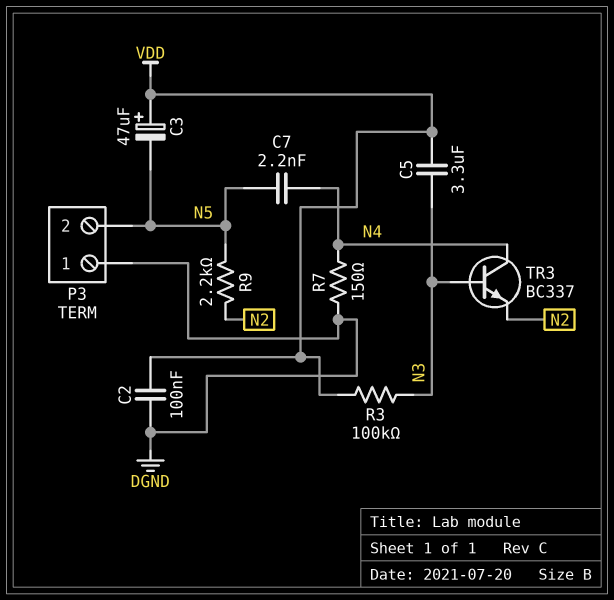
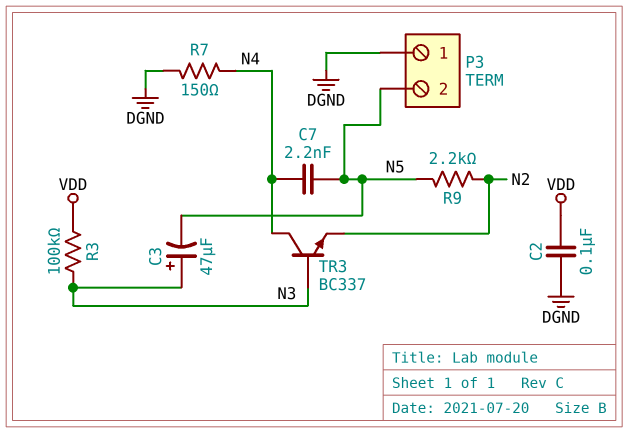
C3: 47uF (plus VDD, minus N5) -> 47uF (plus N3, minus N5)
C5: 3.3uF (N3, VDD) -> none

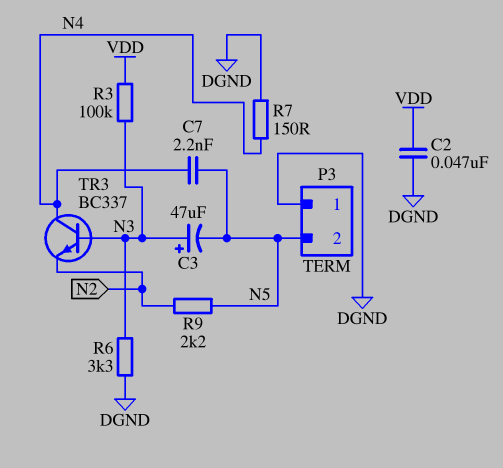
C2: 100nF (DGND, VDD) -> 47nF (DGND, VDD)
R6: none -> 3.3k (DGND, N3)

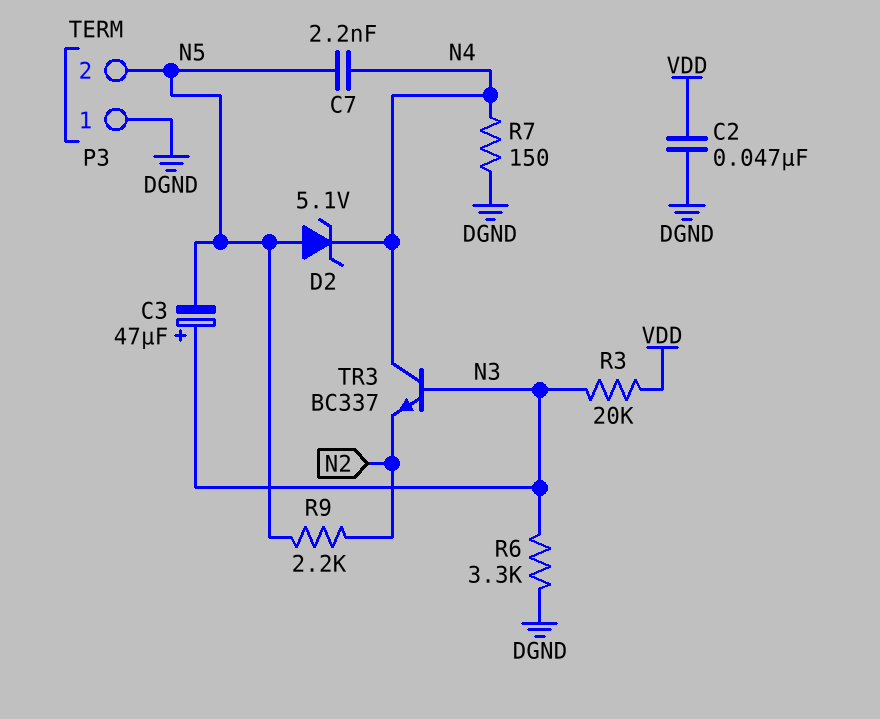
D2: none -> zener 5.1V (A N5, K N4)
R3: 100k (N3, VDD) -> 20k (N3, VDD)

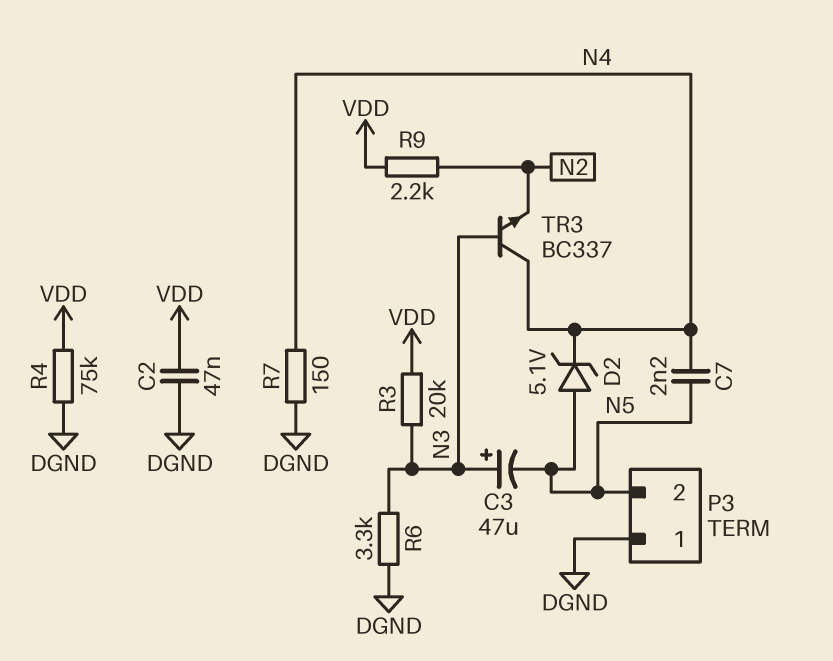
R4: none -> 75k (DGND, VDD)
R9: 2.2k (N2, N5) -> 2.2k (N2, VDD)

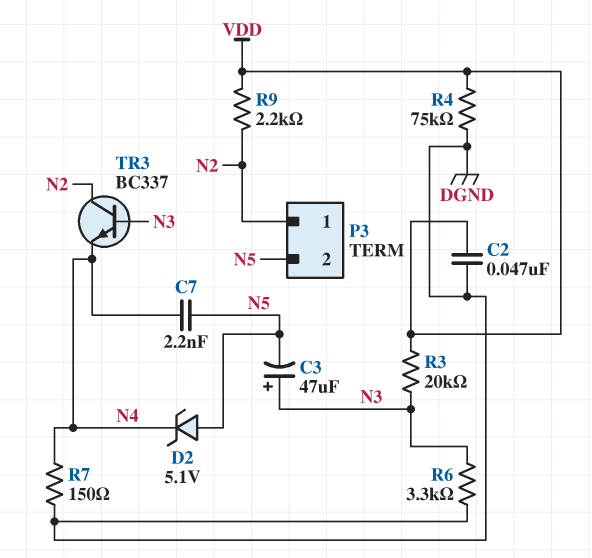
P3 pin 1: DGND -> N2
TR3: NPN BC337 (B N3, C N4, E N2) -> NPN BC337 (B N3, C N2, E N4)

